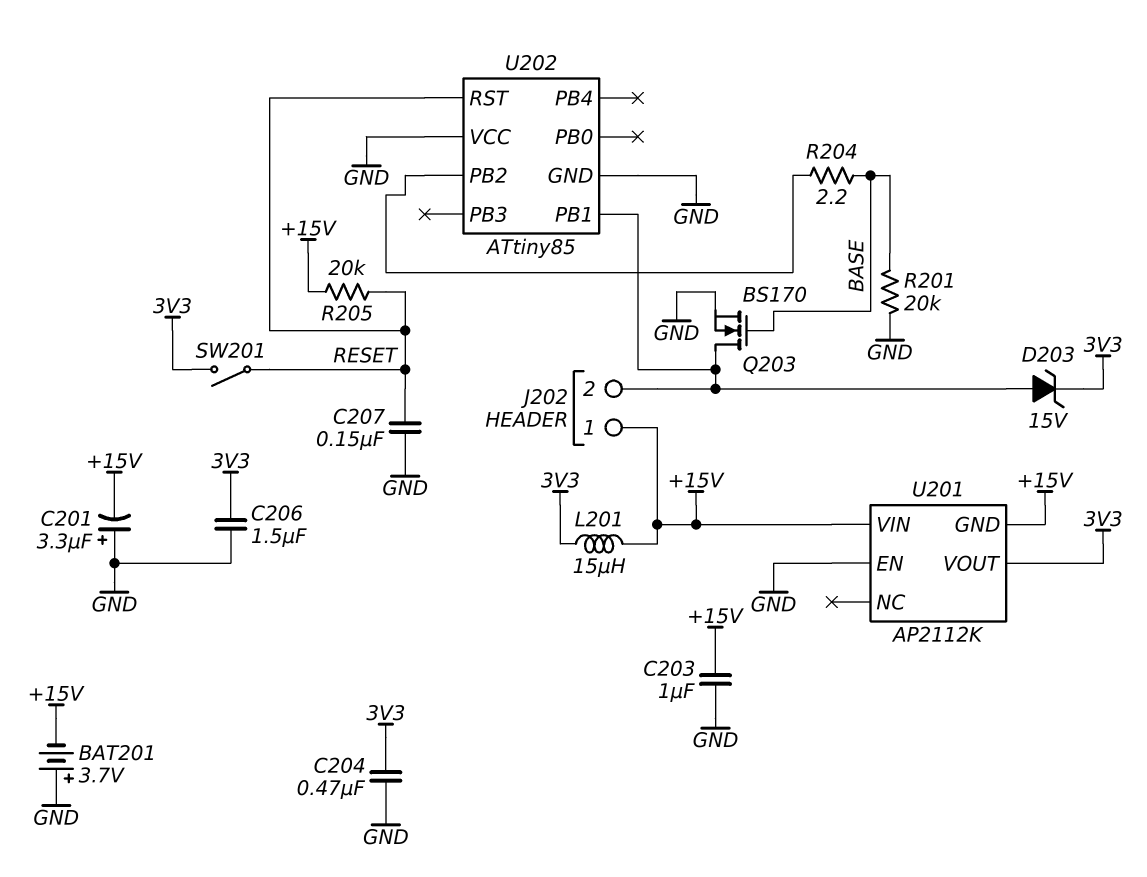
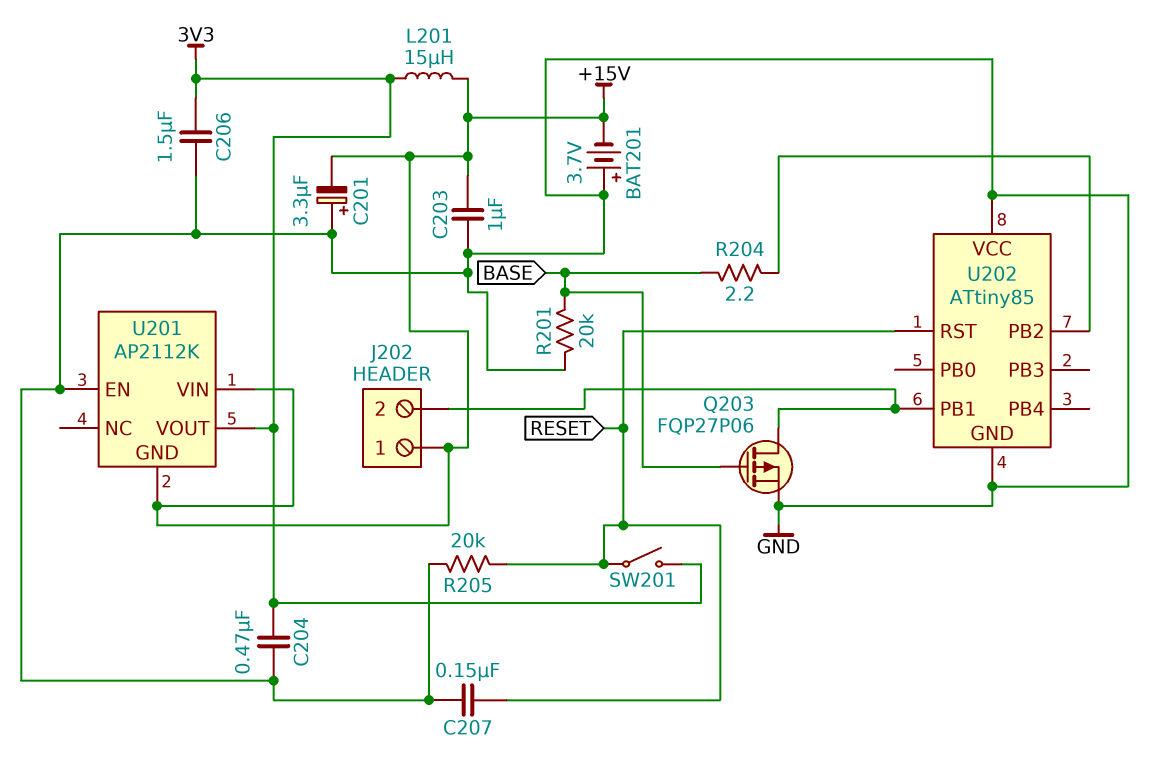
D203: zener 15V (A J202/2, K 3V3) -> none
Q203: NMOS BS170 (G BASE, D J202/2, S GND) -> PMOS FQP27P06 (G BASE, D J202/2, S GND)
R205: 20k (+15V, RESET) -> 20k (GND, RESET)

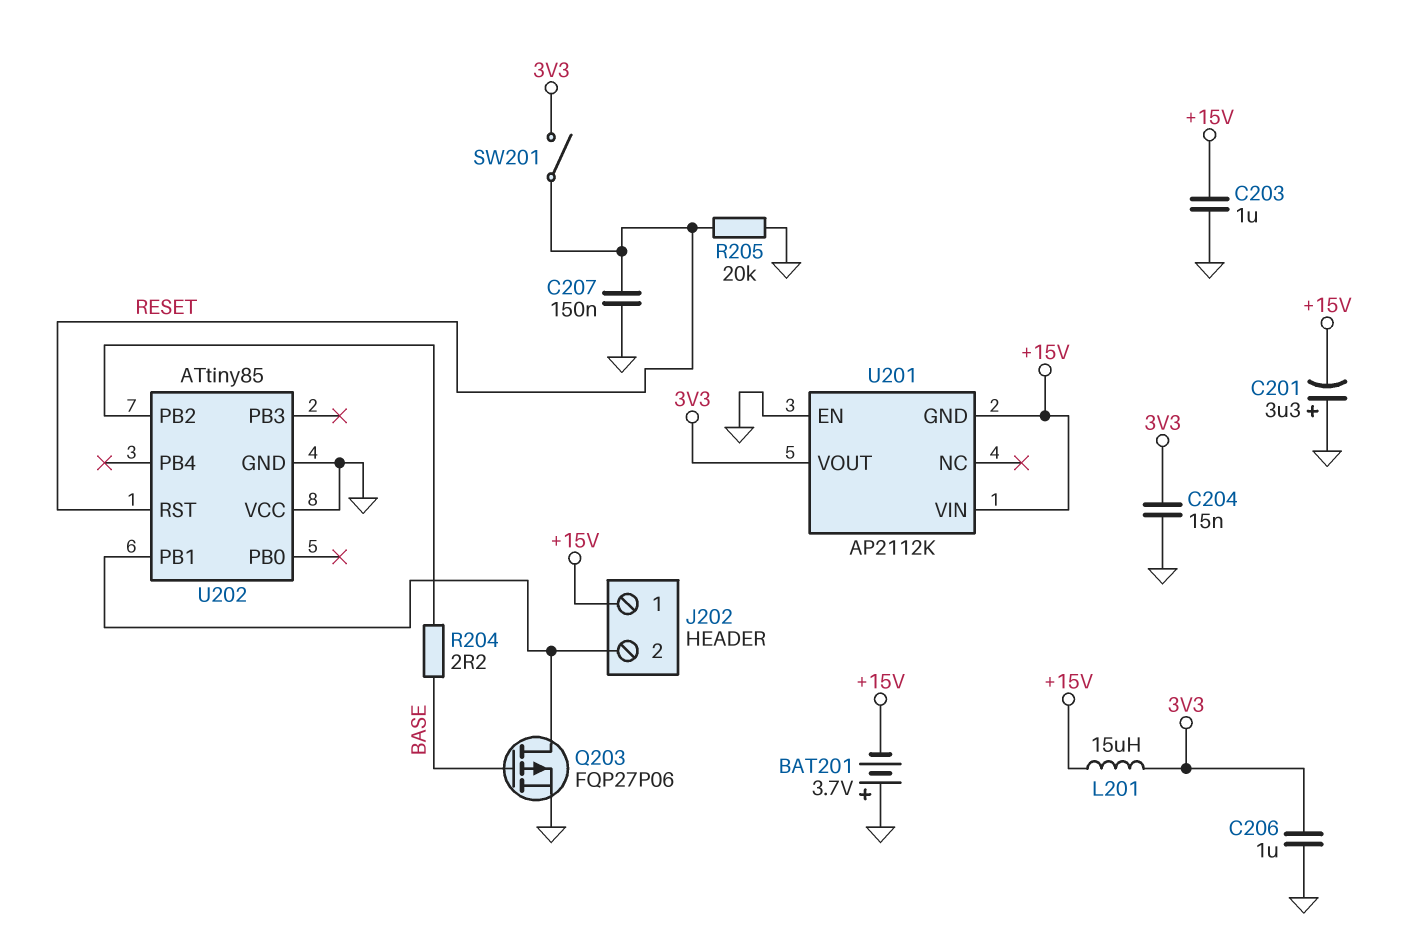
C204: 470nF (3V3, GND) -> 15nF (3V3, GND)
C206: 1.5uF (3V3, GND) -> 1uF (3V3, GND)
R201: 20k (BASE, GND) -> none

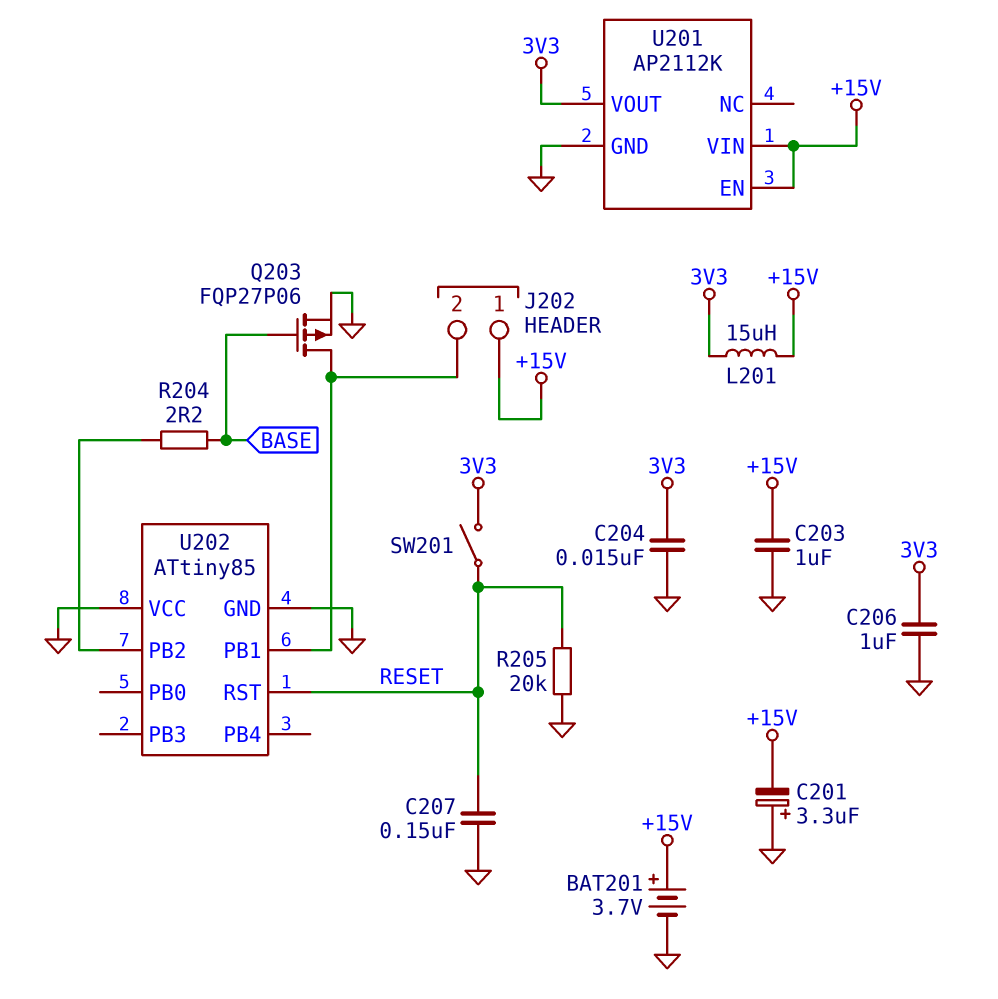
BAT201: 3.7V (plus GND, minus +15V) -> 3.7V (plus +15V, minus GND)
U201 pin EN: GND -> +15V
U201 pin GND: +15V -> GND

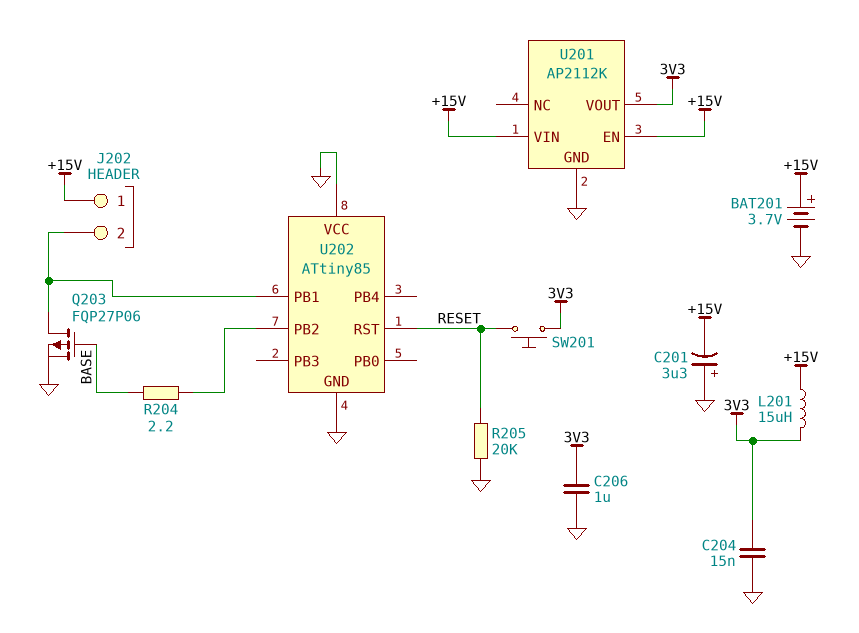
C203: 1uF (+15V, GND) -> none
C207: 150nF (GND, RESET) -> none
SW201: switch (3V3, RESET) -> button (3V3, RESET)

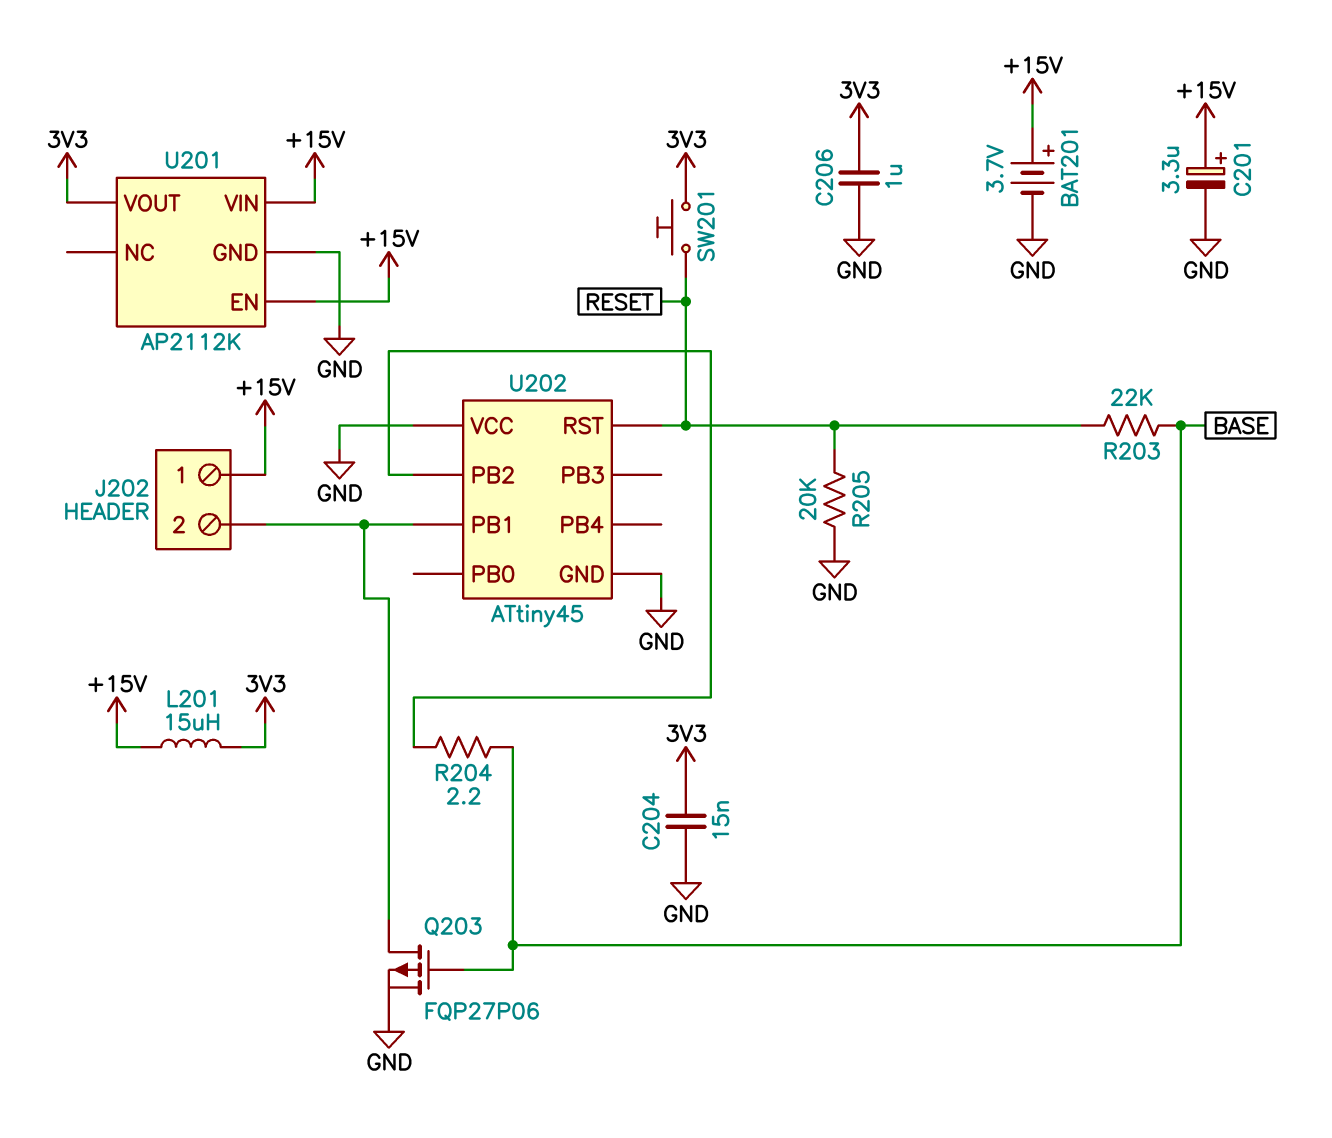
C201: 3.3uF (plus GND, minus +15V) -> 3.3uF (plus +15V, minus GND)
R203: none -> 22k (BASE, RESET)
U202: ATtiny85 -> ATtiny45

